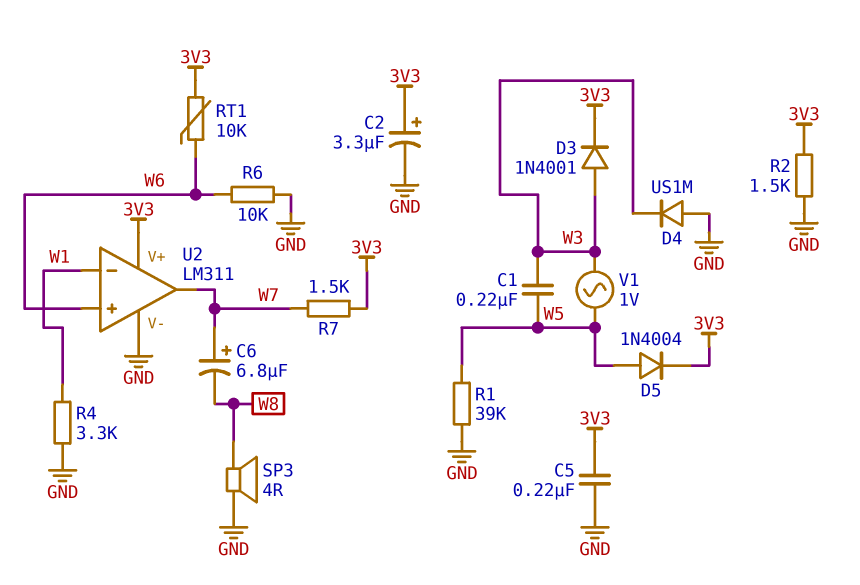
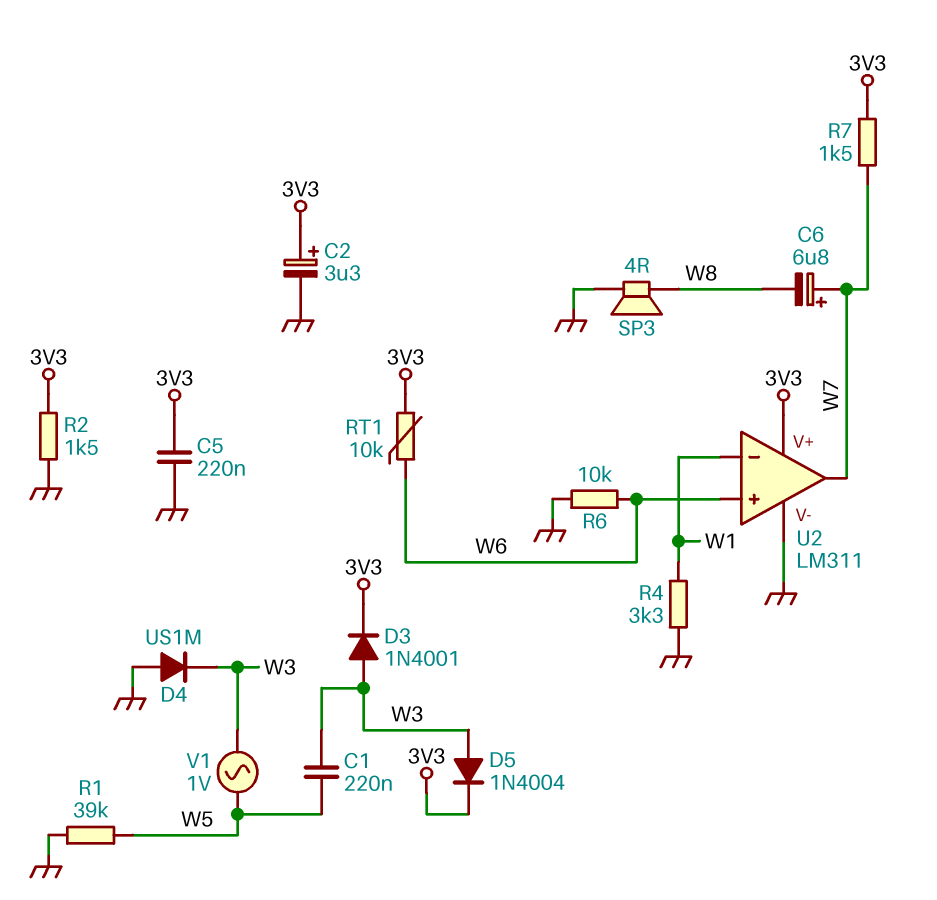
D5: diode 1N4004 (A W5, K 3V3) -> diode 1N4004 (A W3, K 3V3)

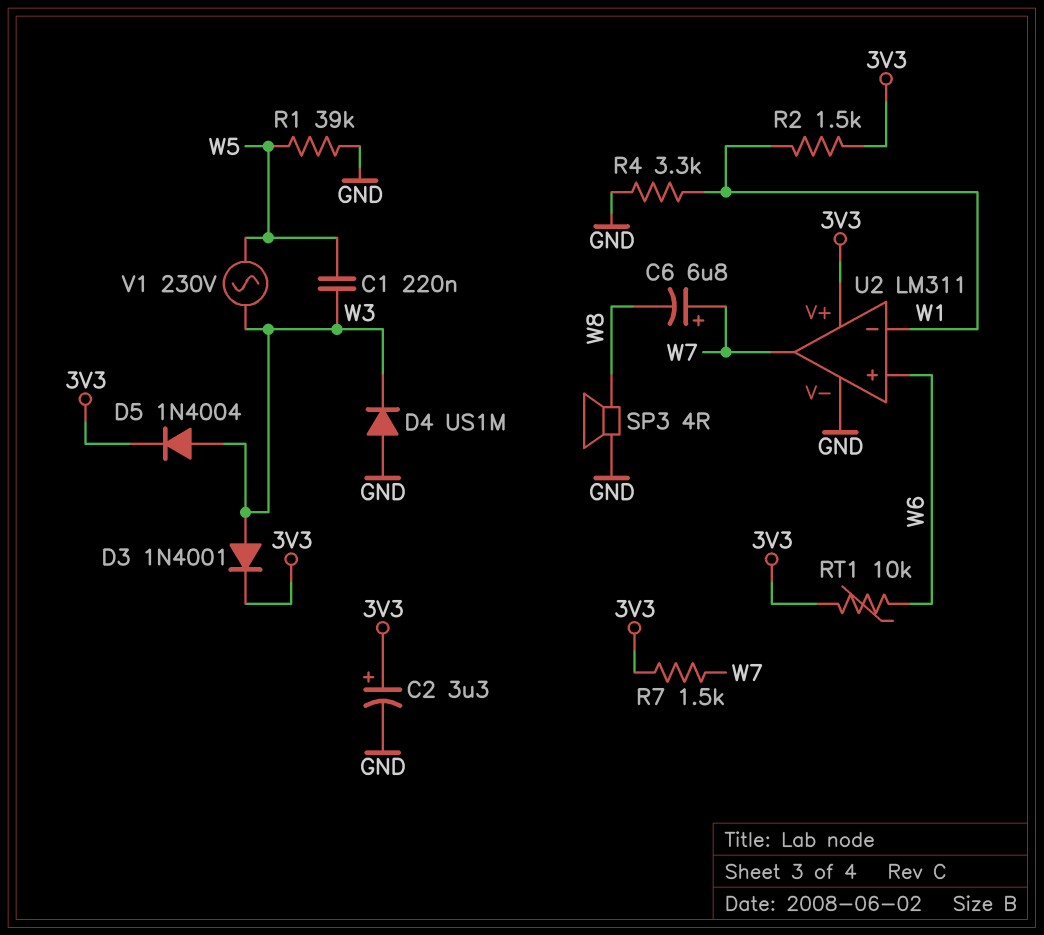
C5: 220nF (3V3, GND) -> none
R2: 1.5k (3V3, GND) -> 1.5k (3V3, W1)
R6: 10k (GND, W6) -> none
V1: AC 1V (W3, W5) -> AC 230V (W3, W5)

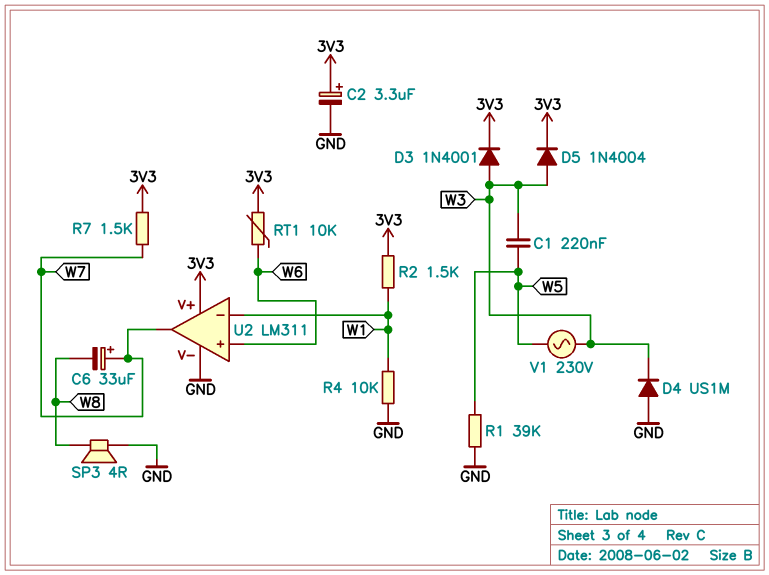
C6: 6.8uF (plus W7, minus W8) -> 33uF (plus W7, minus W8)
R4: 3.3k (GND, W1) -> 10k (GND, W1)

